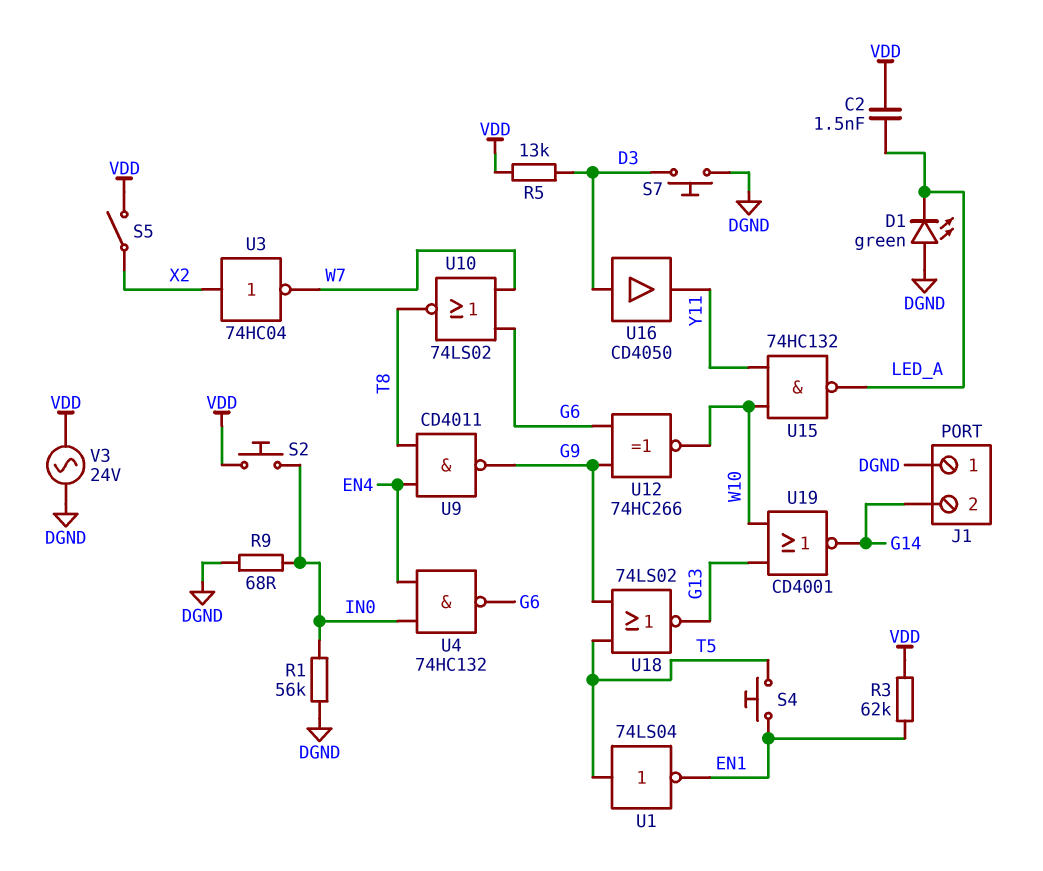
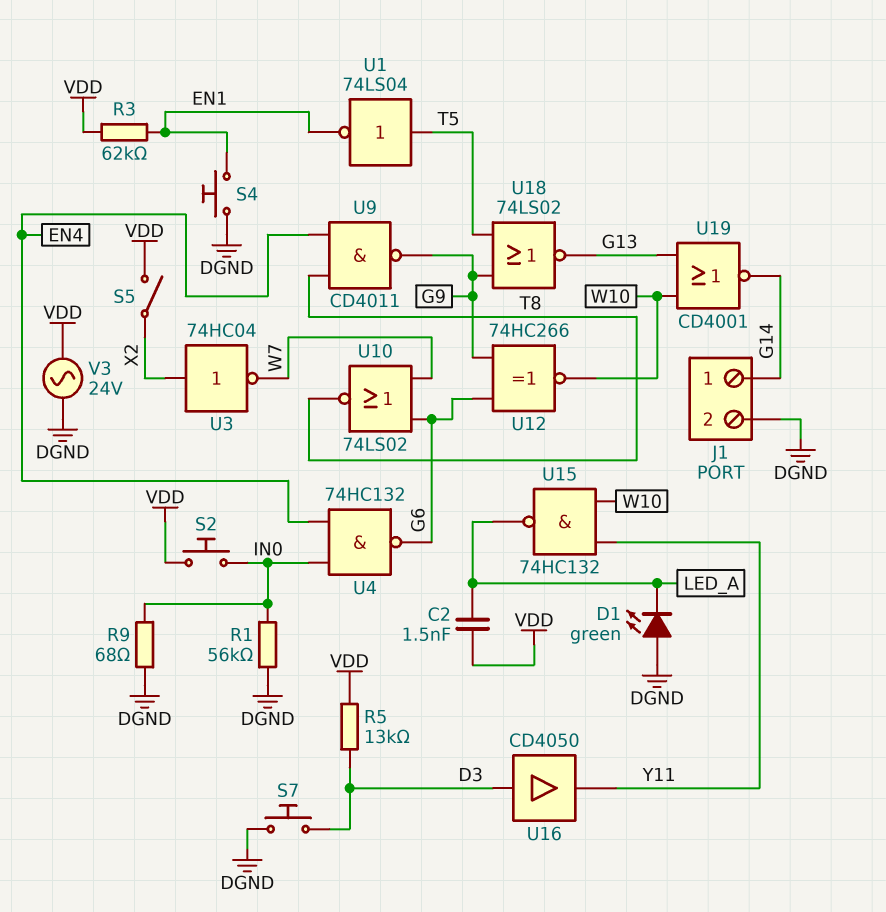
J1 pin 1: DGND -> G14
J1 pin 2: G14 -> DGND
S4: button (EN1, T5) -> button (DGND, EN1)

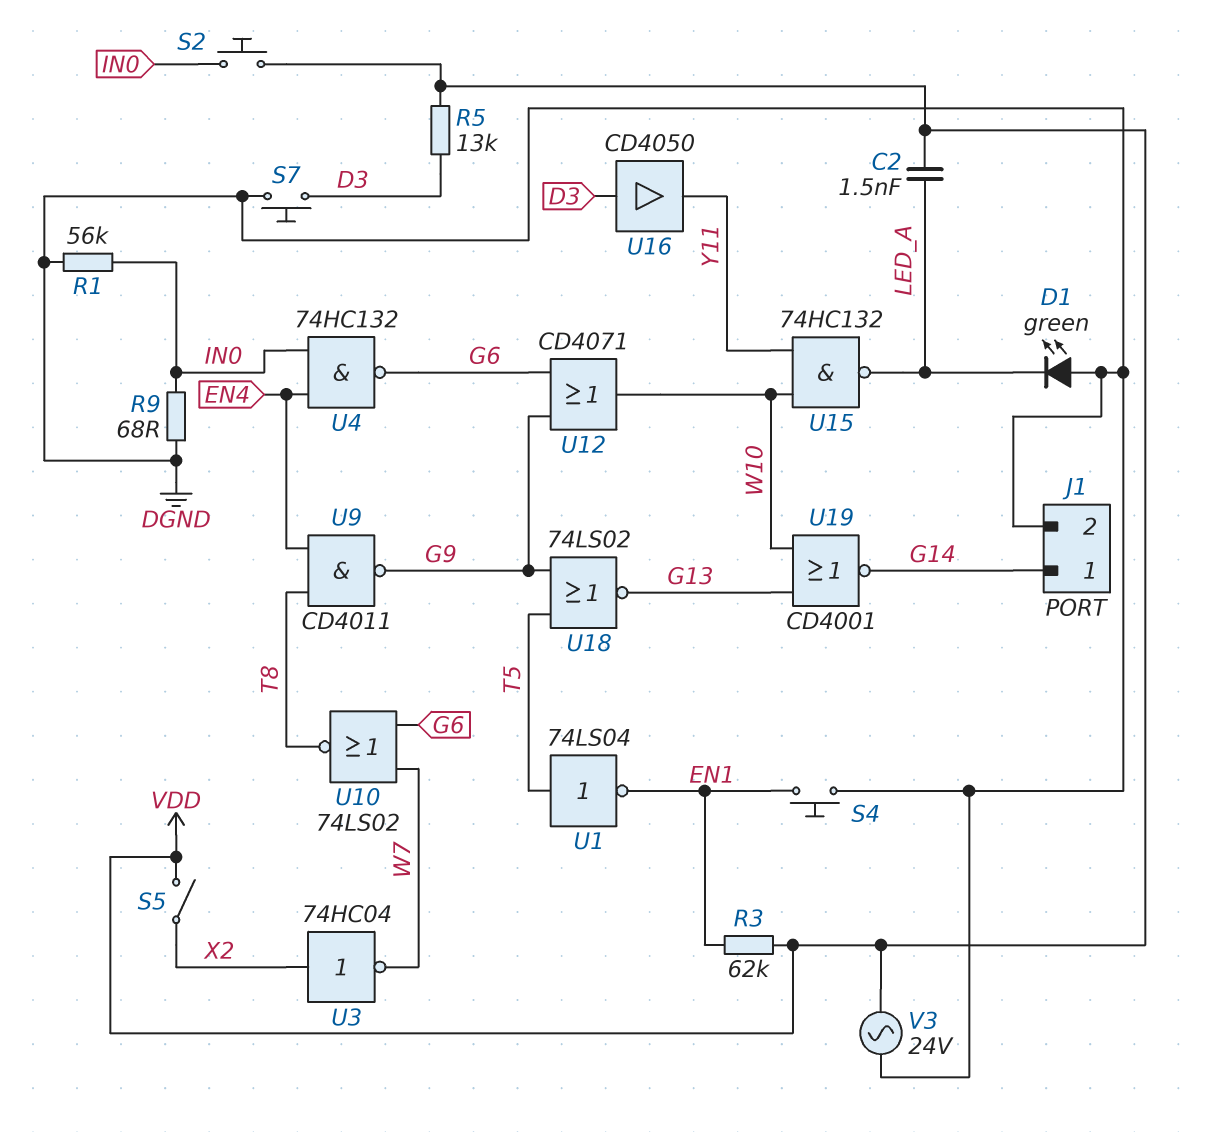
U12: XNOR 74HC266 (in G6, in G9, out W10) -> OR CD4071 (in G6, in G9, out W10)

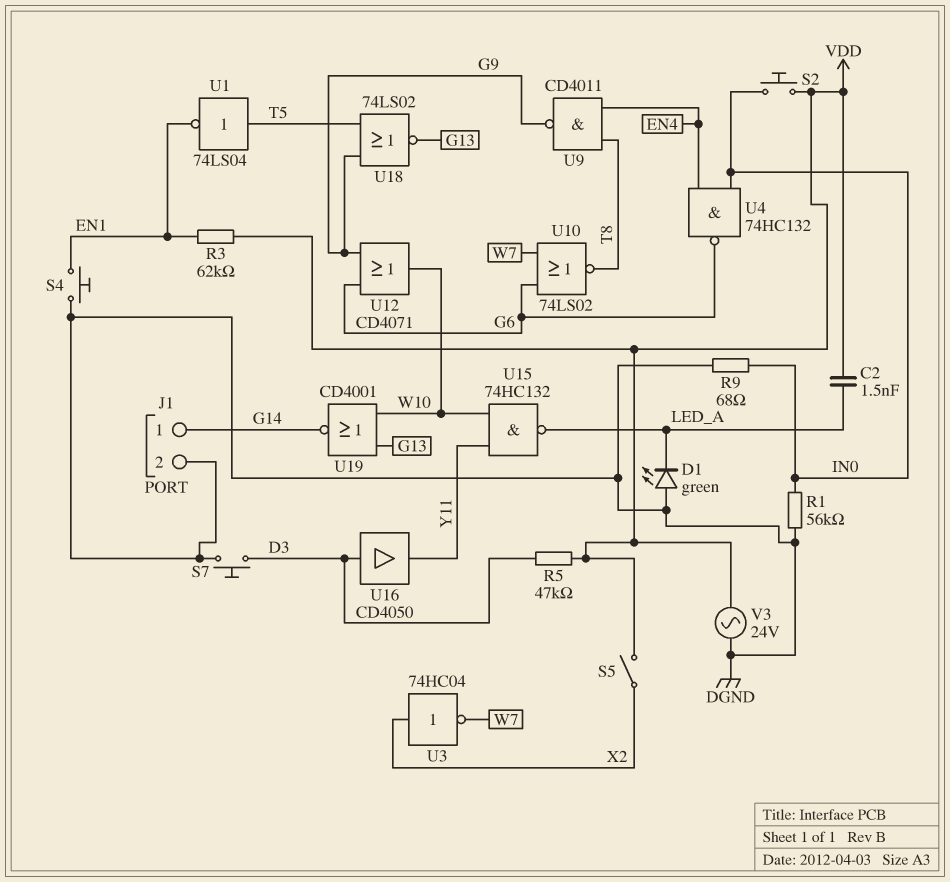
R5: 13k (D3, VDD) -> 47k (D3, VDD)

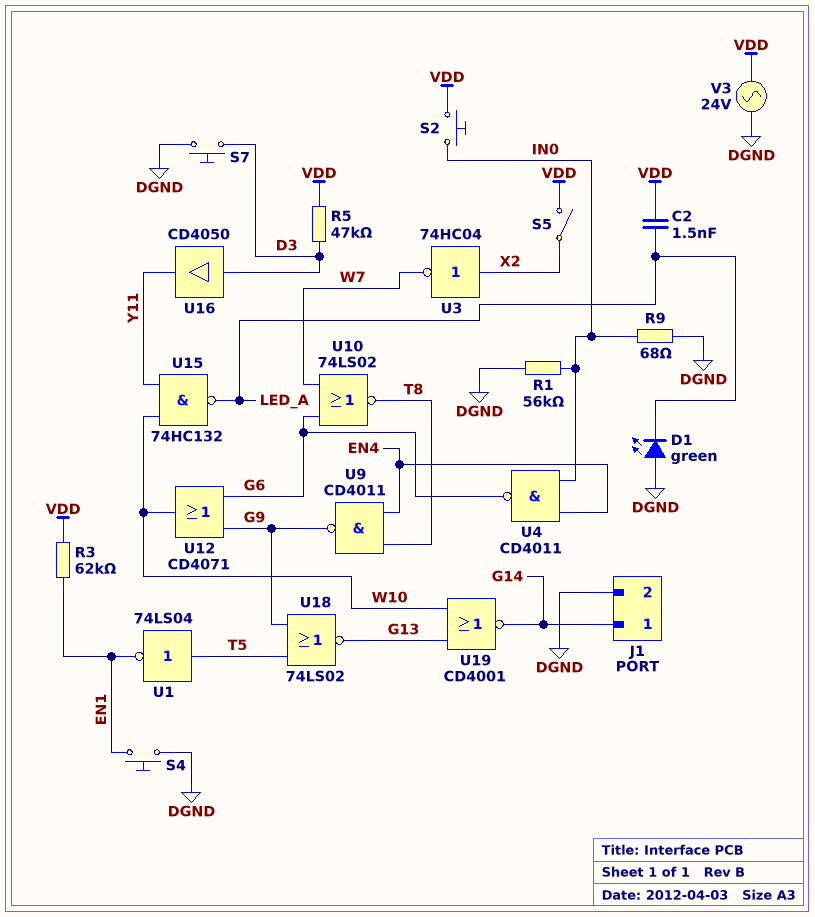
U4: NAND 74HC132 (in EN4, in IN0, out G6) -> NAND CD4011 (in EN4, in IN0, out G6)

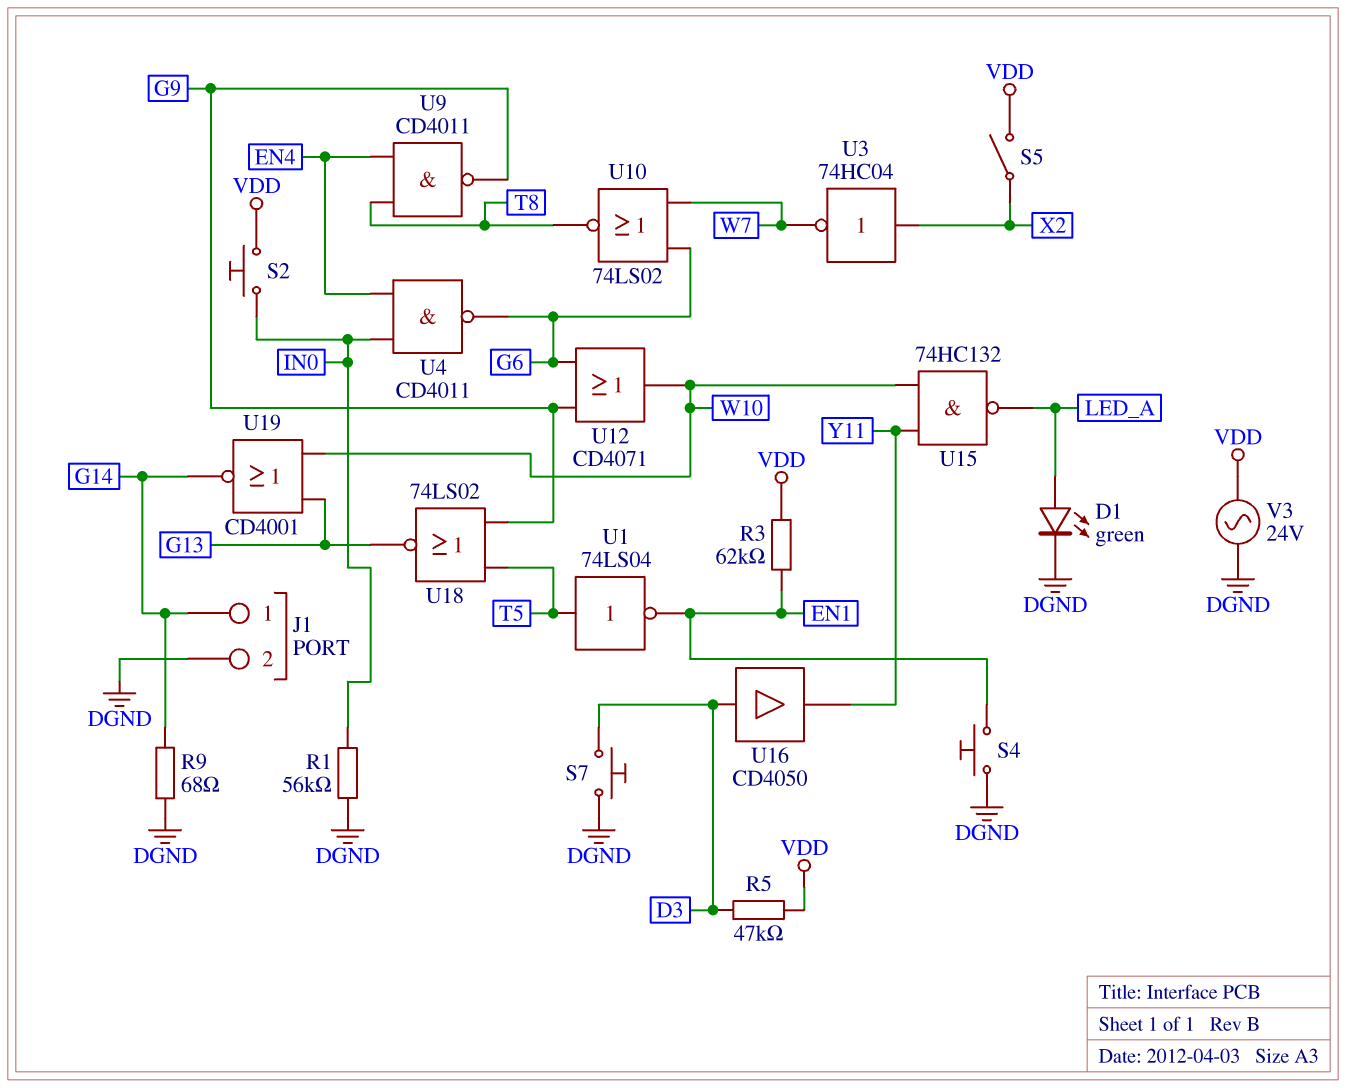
C2: 1.5nF (LED_A, VDD) -> none
D1: LED green (A DGND, K LED_A) -> LED green (A LED_A, K DGND)
R9: 68 (DGND, IN0) -> 68 (DGND, G14)

